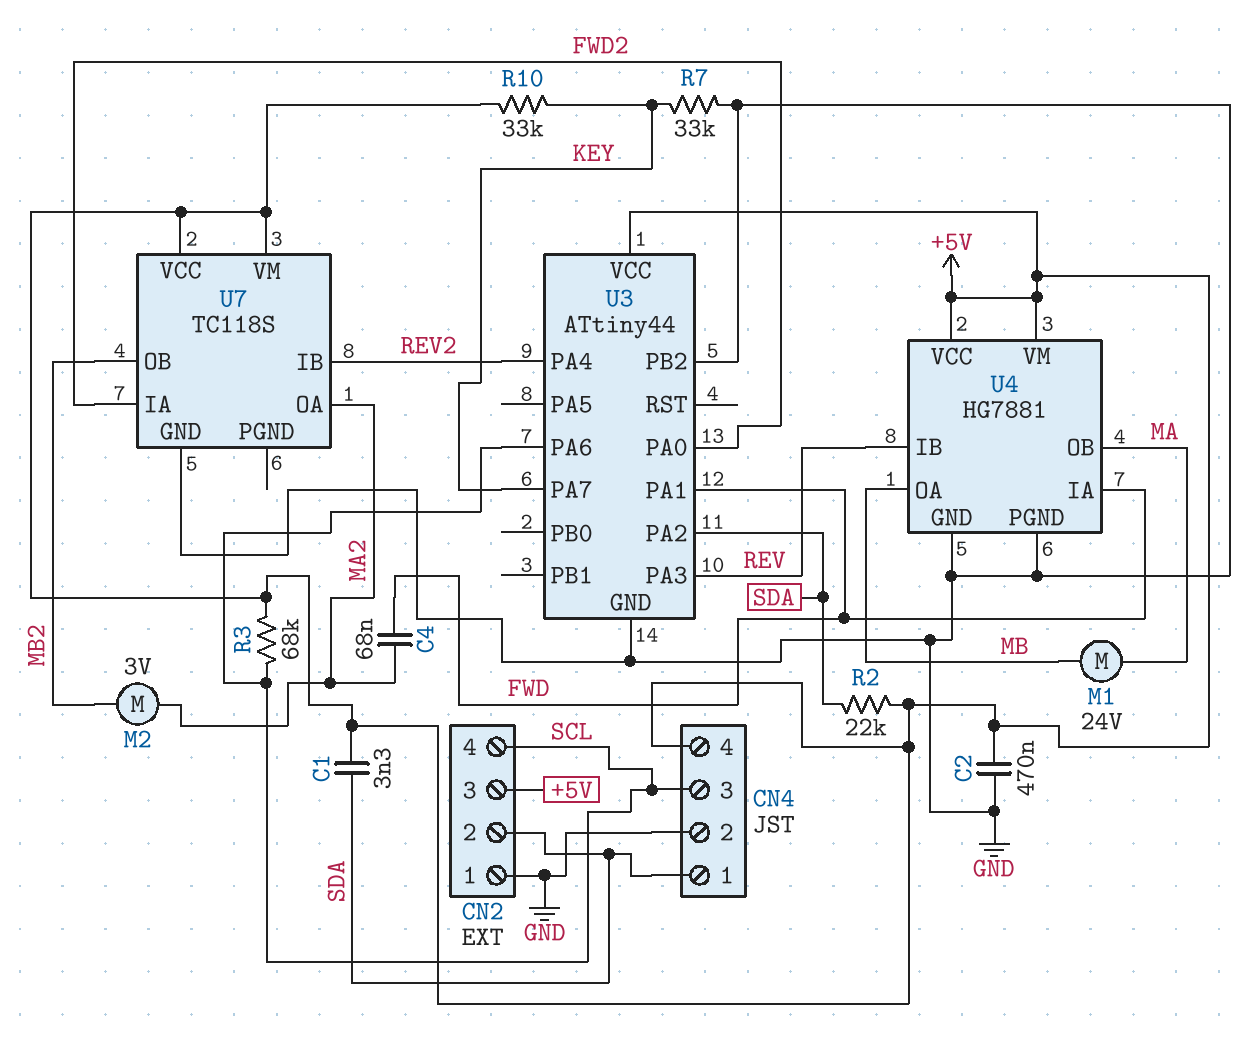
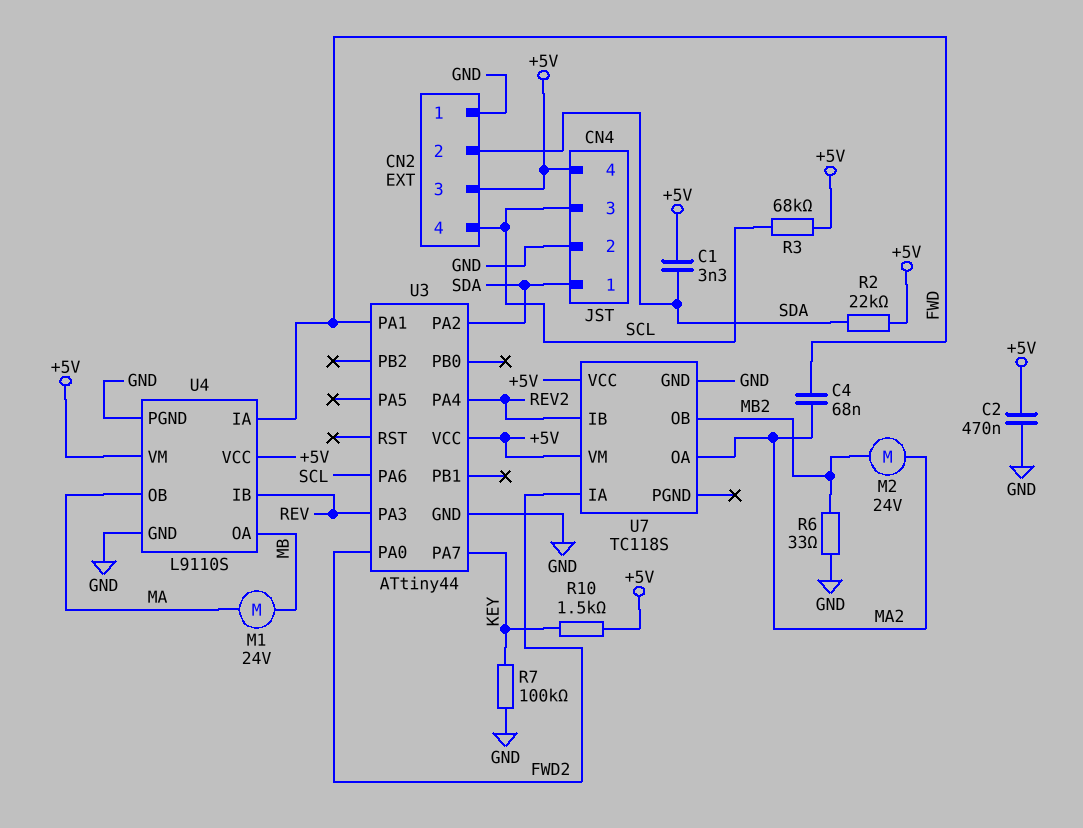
M2: motor 3V (MA2, MB2) -> motor 24V (MA2, MB2)
R6: none -> 33 (GND, MB2)
R7: 33k (GND, KEY) -> 100k (GND, KEY)
R10: 33k (+5V, KEY) -> 1.5k (+5V, KEY)
U3 pin PB2: GND -> none
U4: HG7881 -> L9110S

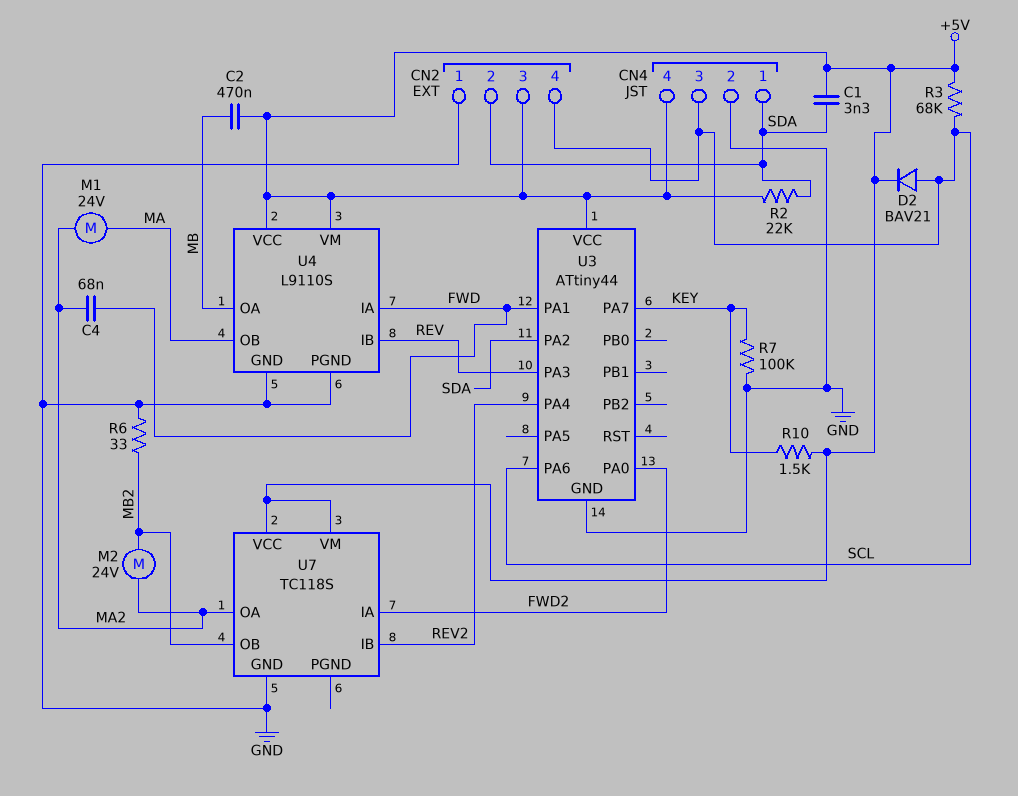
C2: 470nF (+5V, GND) -> 470nF (+5V, MB)
D2: none -> diode BAV21 (A SCL, K +5V)
M1: motor 24V (MA, MB) -> motor 24V (MA, MA2)

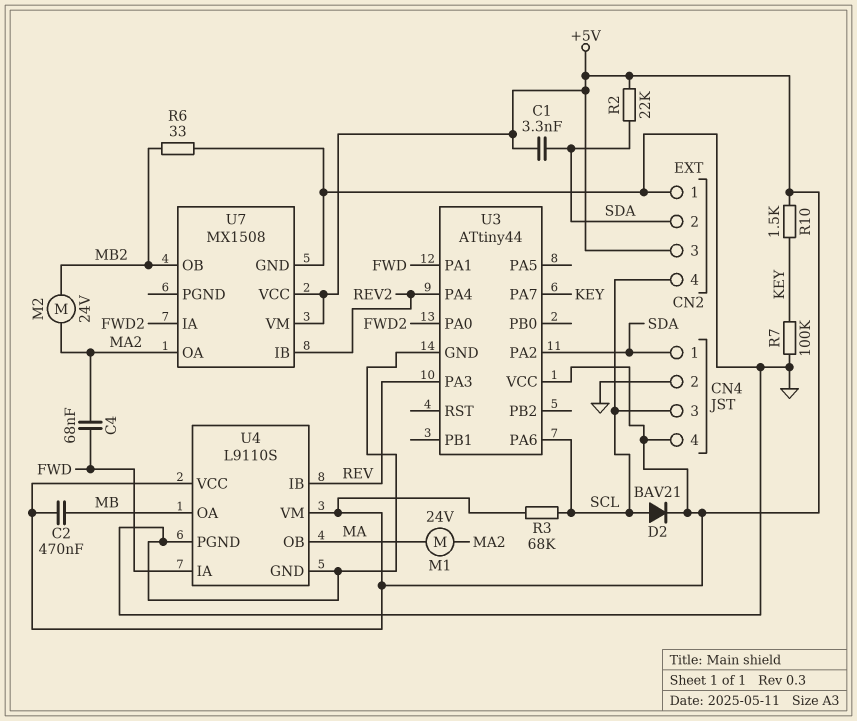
U7: TC118S -> MX1508

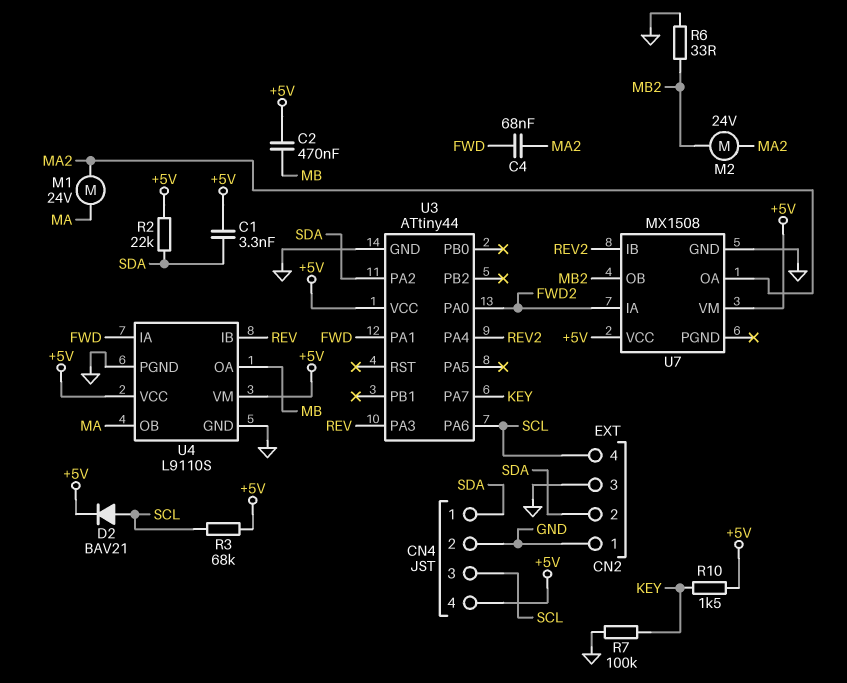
CN2 pin 3: +5V -> GND

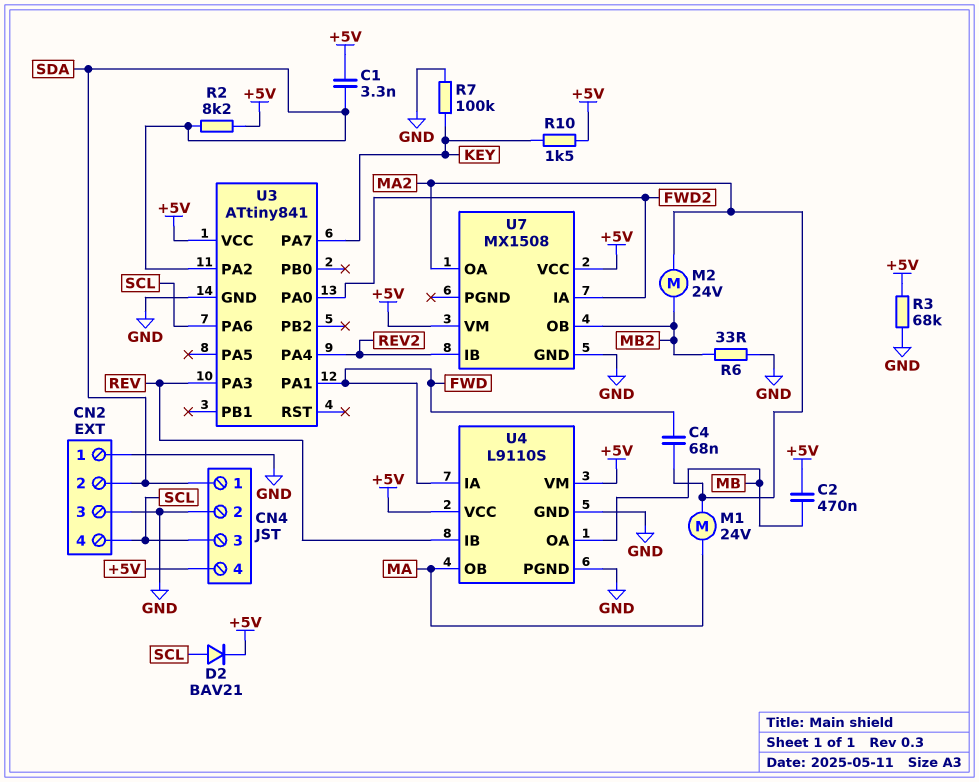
R2: 22k (+5V, SDA) -> 8.2k (+5V, SDA)
R3: 68k (+5V, SCL) -> 68k (+5V, GND)
U3: ATtiny44 -> ATtiny841

